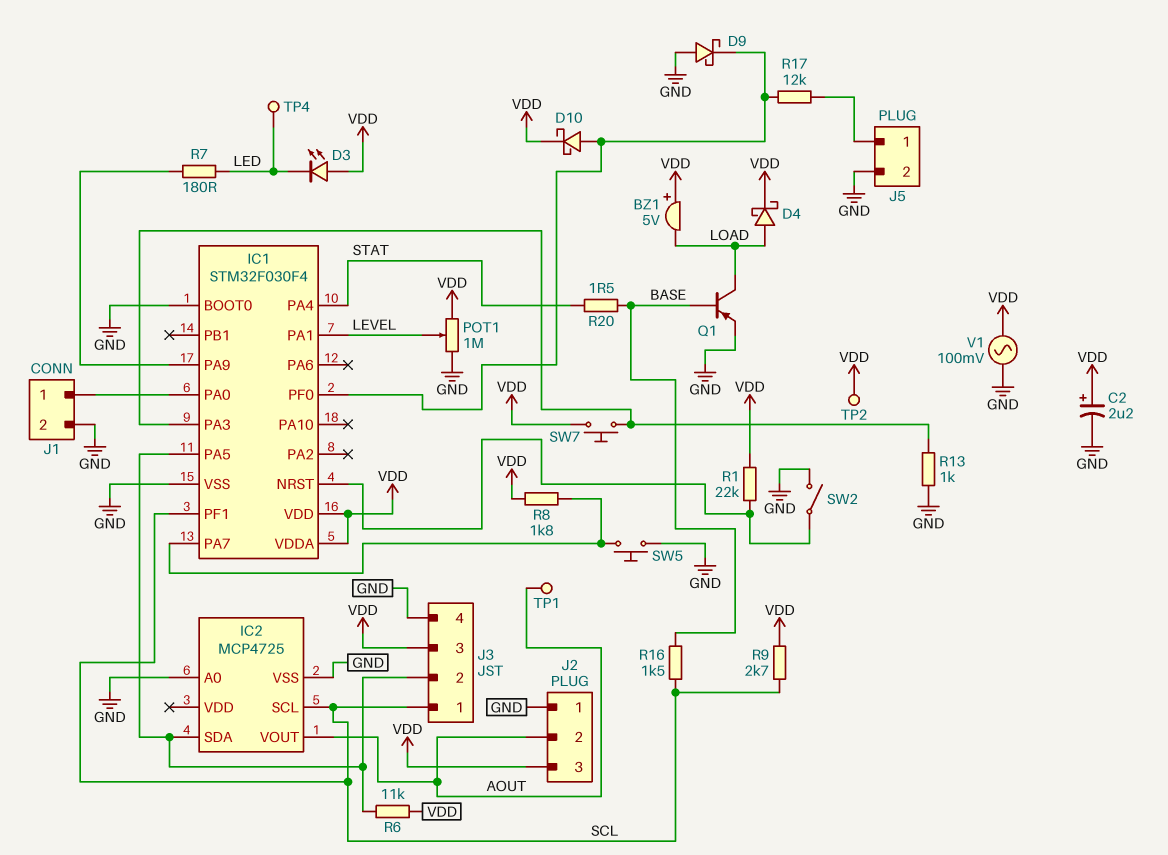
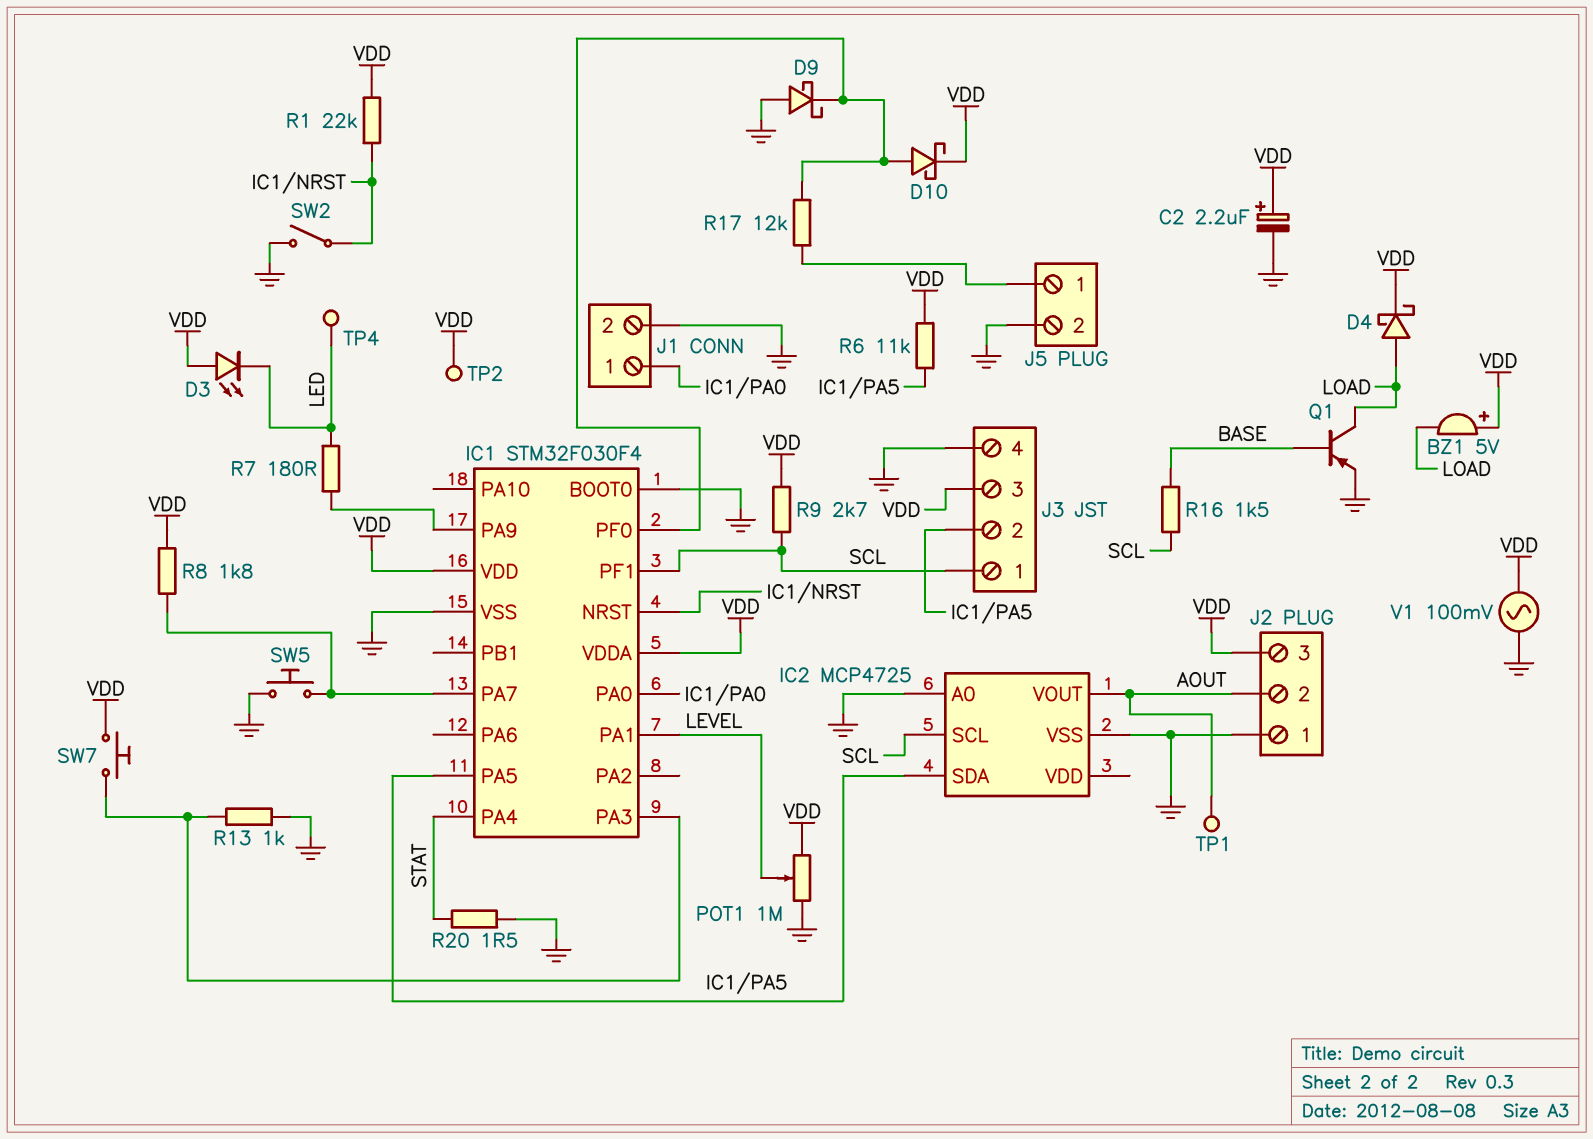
R20: 1.5 (BASE, STAT) -> 1.5 (GND, STAT)

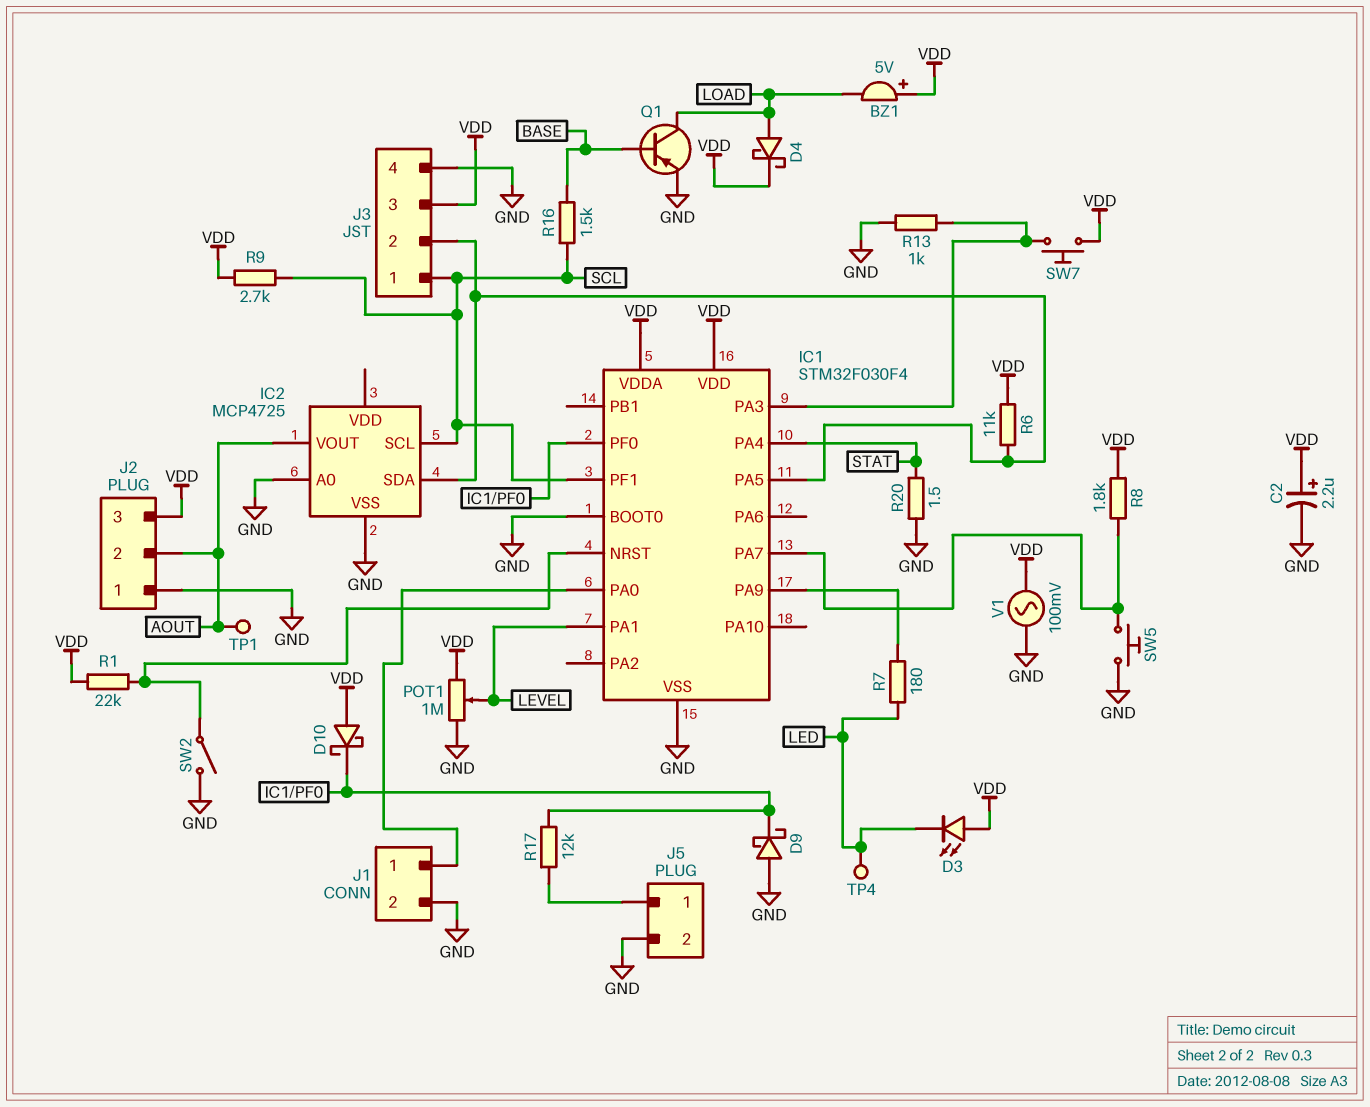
D10: schottky (A IC1/PF0, K VDD) -> schottky (A VDD, K IC1/PF0)
TP2: test point (VDD) -> none

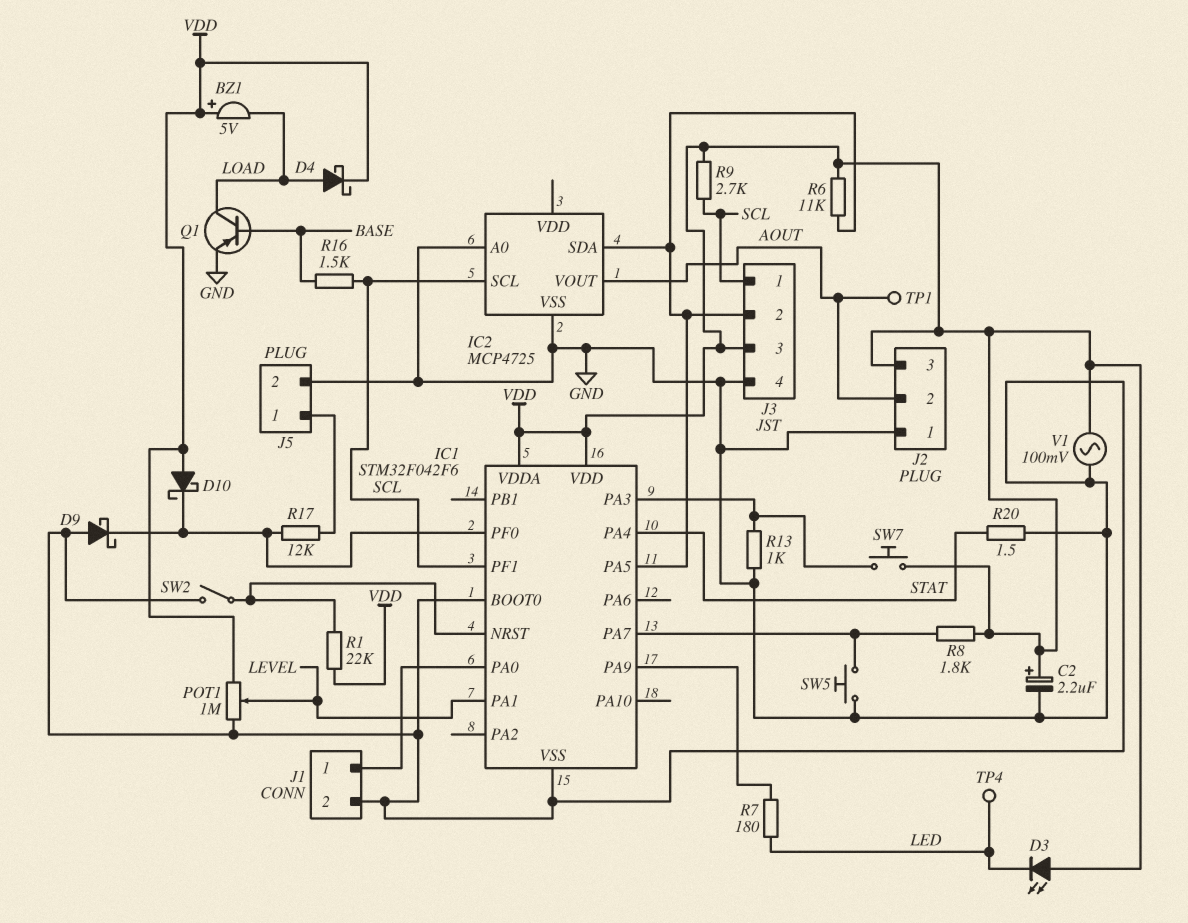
IC1: STM32F030F4 -> STM32F042F6

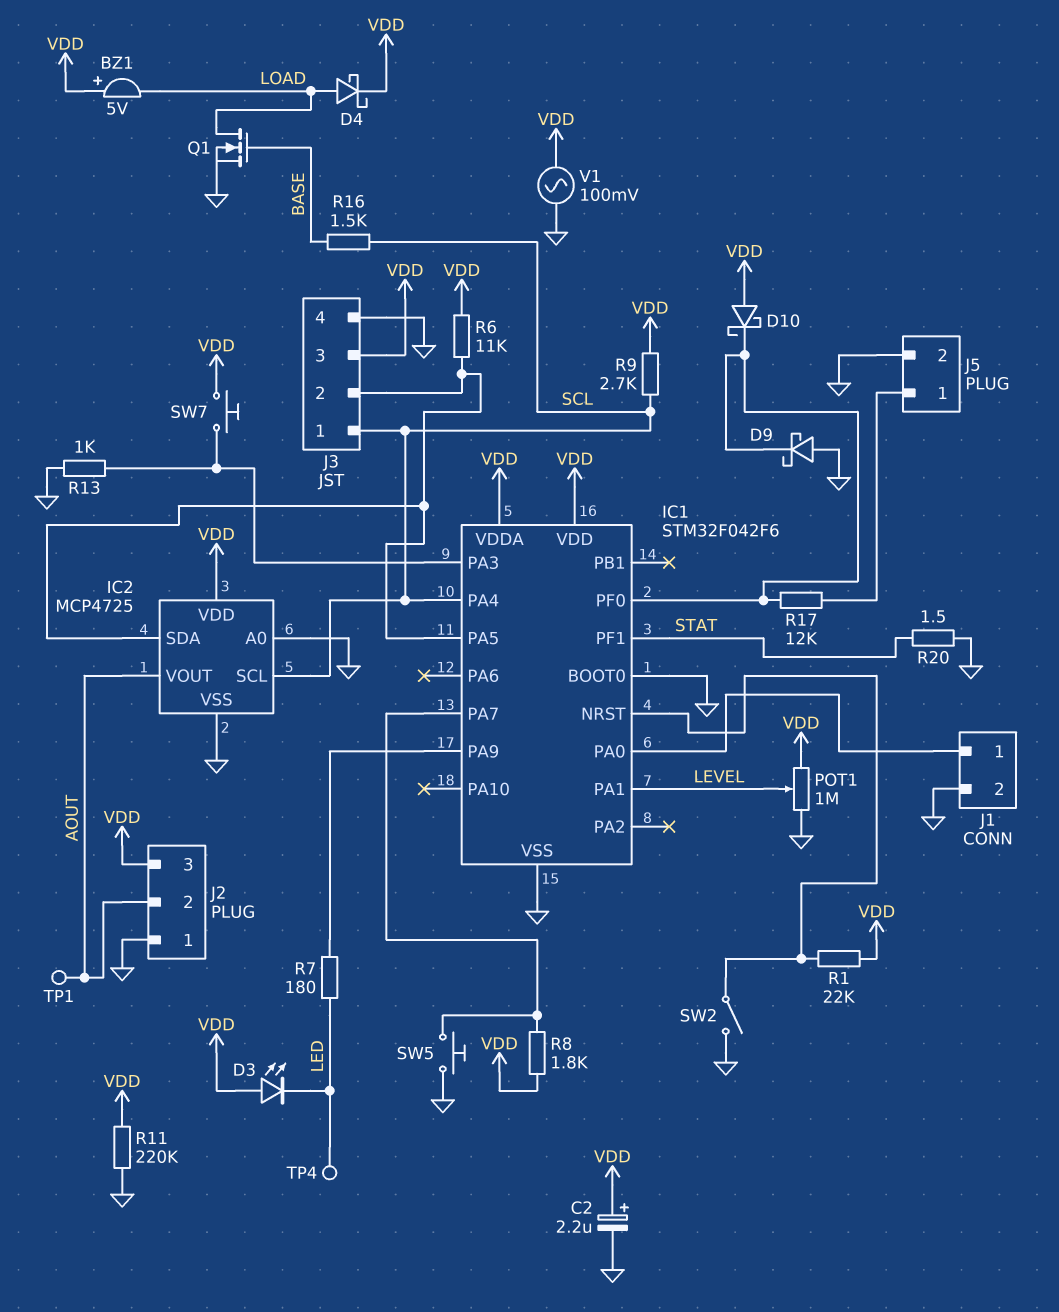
IC1 pin PA4: STAT -> SCL
IC1 pin PF1: SCL -> STAT
IC2 pin VDD: none -> VDD
Q1: PNP (B BASE, C LOAD, E GND) -> NMOS (G BASE, D LOAD, S GND)
R11: none -> 220k (GND, VDD)

